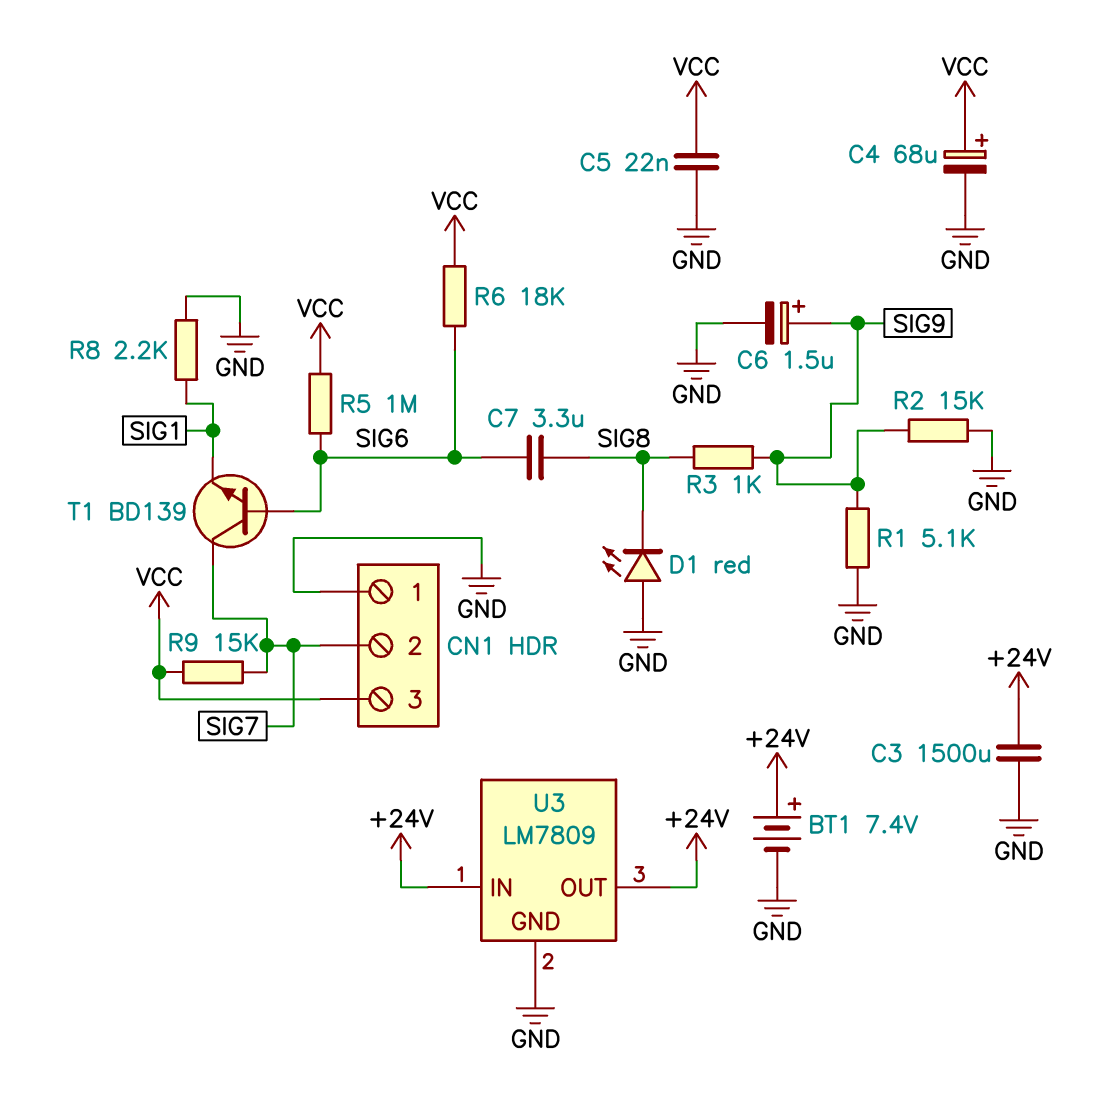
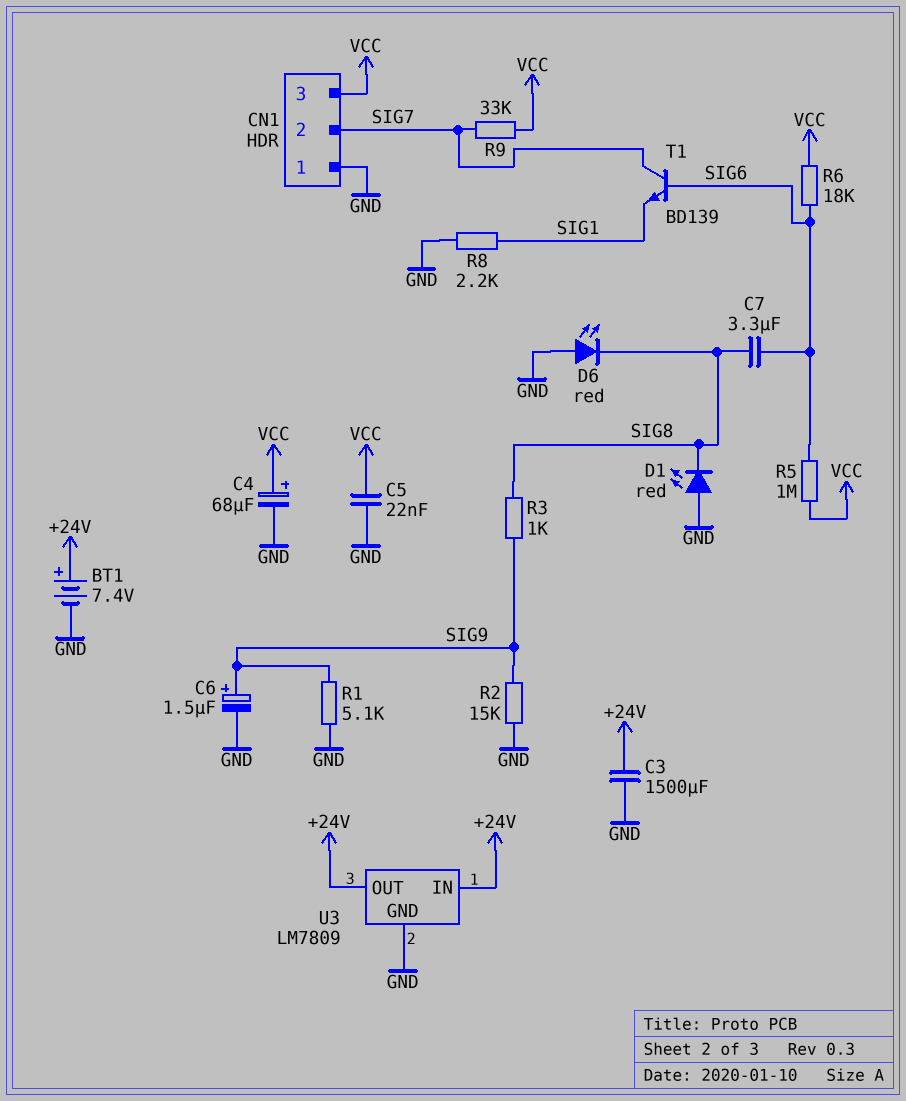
D6: none -> LED red (A GND, K SIG8)
R9: 15k (SIG7, VCC) -> 33k (SIG7, VCC)

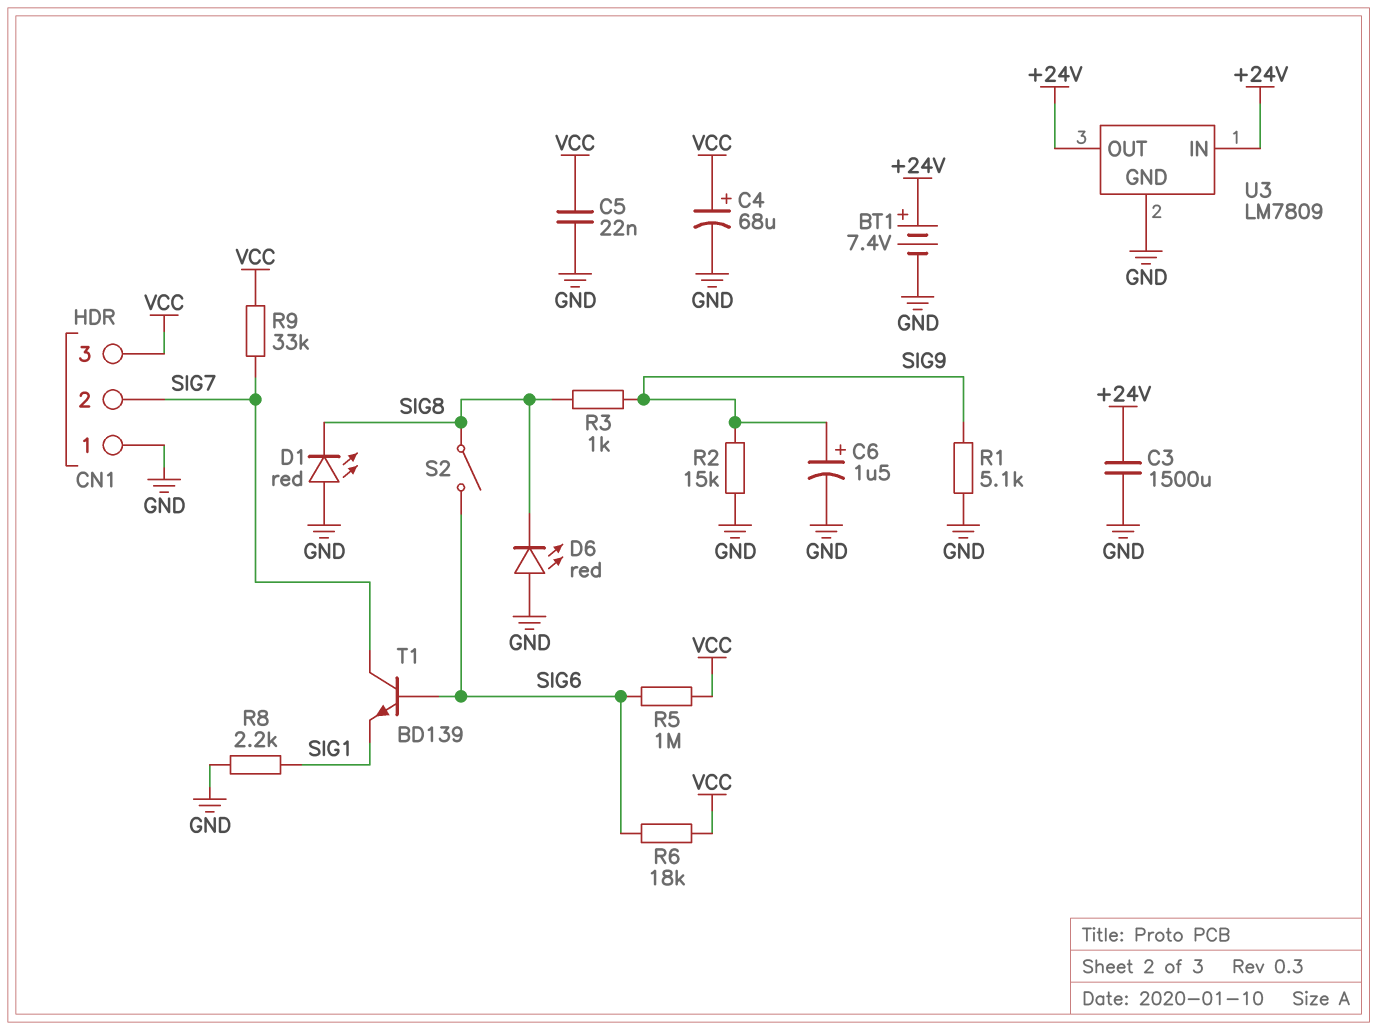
C7: 3.3uF (SIG6, SIG8) -> none
S2: none -> switch (SIG6, SIG8)

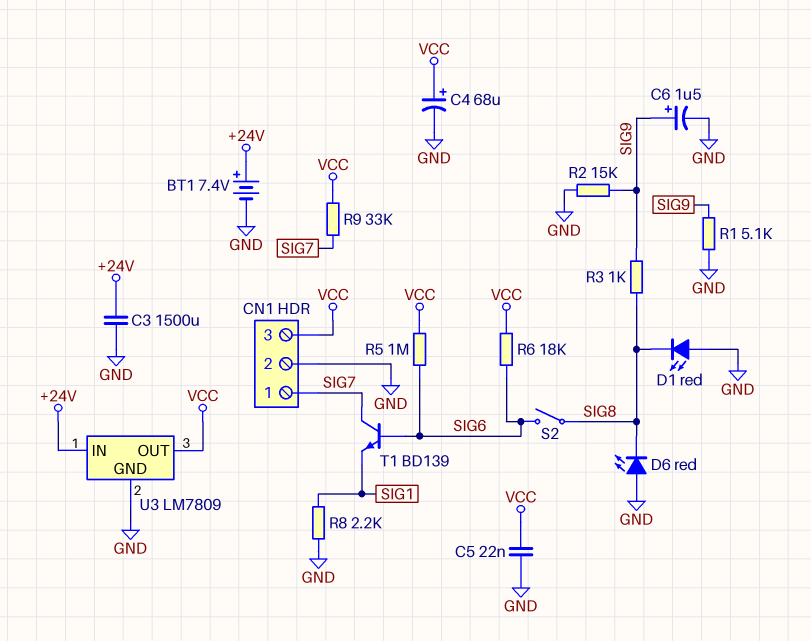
CN1 pin 1: GND -> SIG7
CN1 pin 2: SIG7 -> GND
U3 pin OUT: +24V -> VCC

